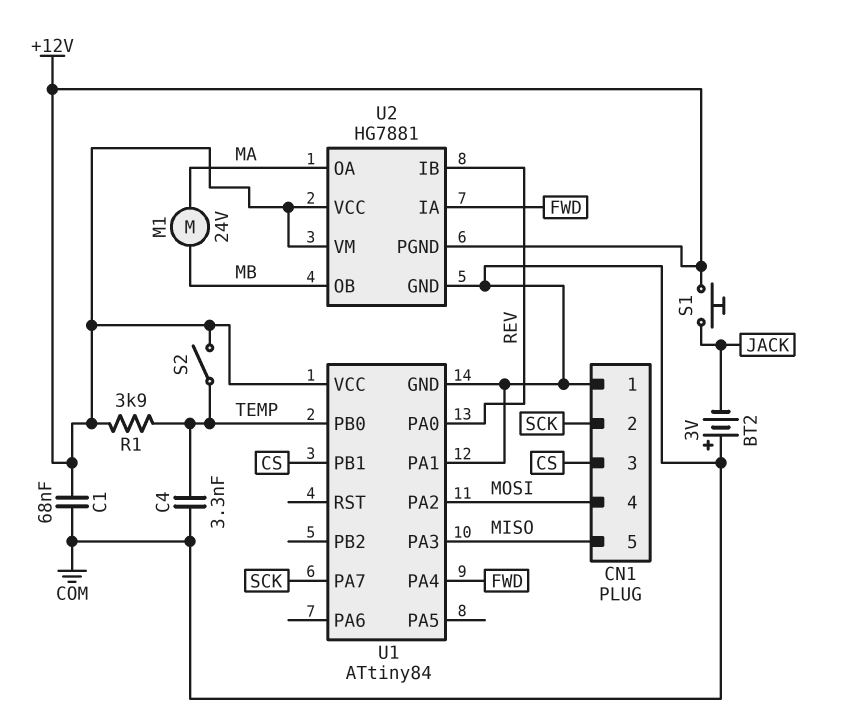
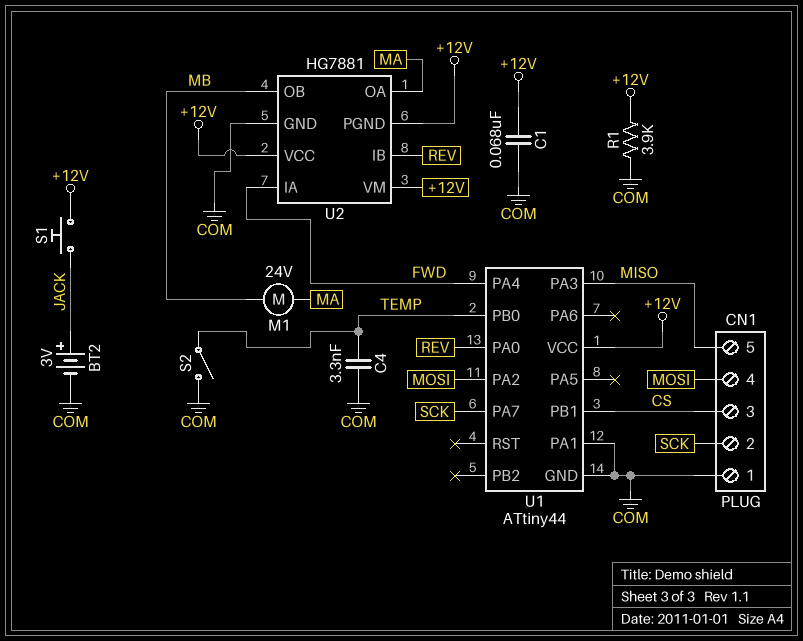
BT2: 3V (plus COM, minus JACK) -> 3V (plus JACK, minus COM)
R1: 3.9k (+12V, TEMP) -> 3.9k (+12V, COM)
S2: switch (+12V, TEMP) -> switch (COM, TEMP)
U1: ATtiny84 -> ATtiny44

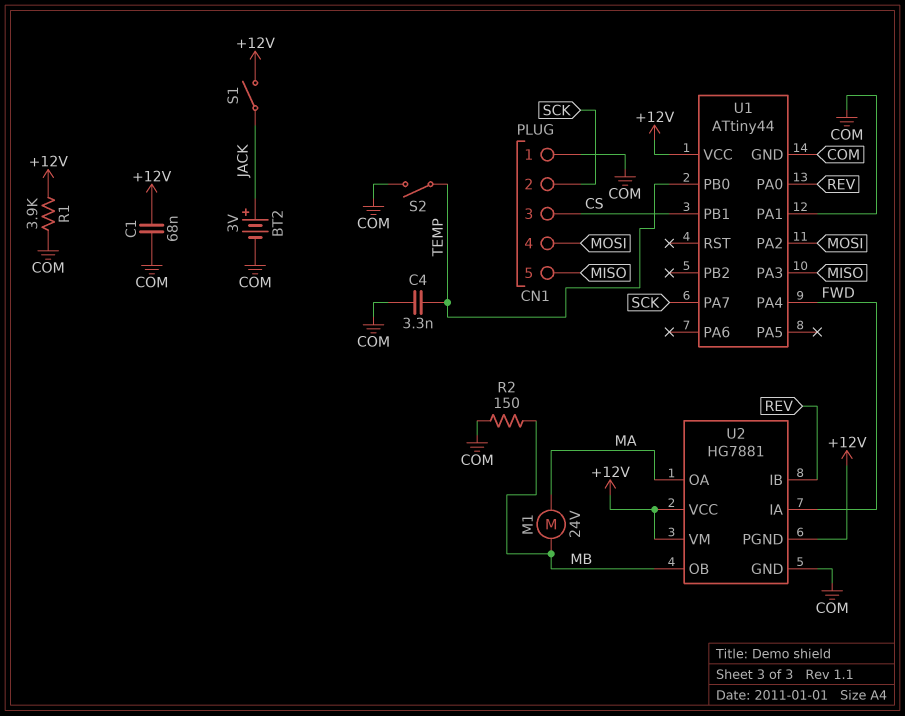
R2: none -> 150 (COM, MB)
S1: button (+12V, JACK) -> switch (+12V, JACK)

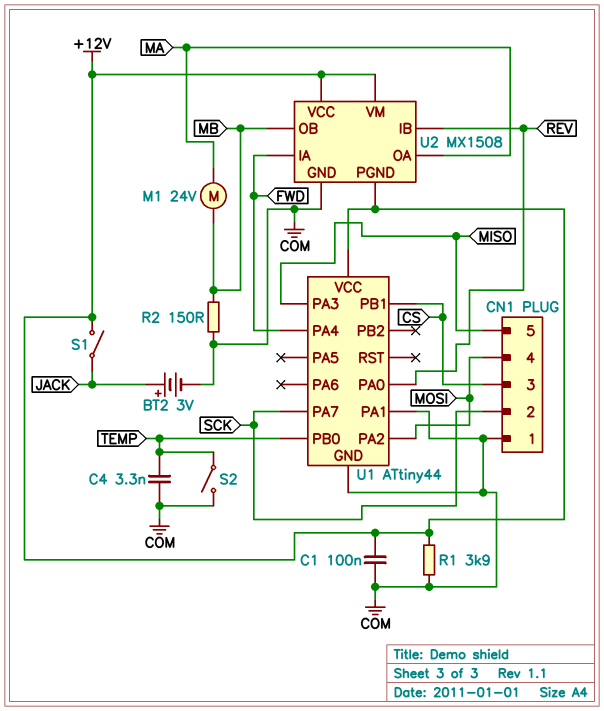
C1: 68nF (+12V, COM) -> 100nF (+12V, COM)
U2: HG7881 -> MX1508

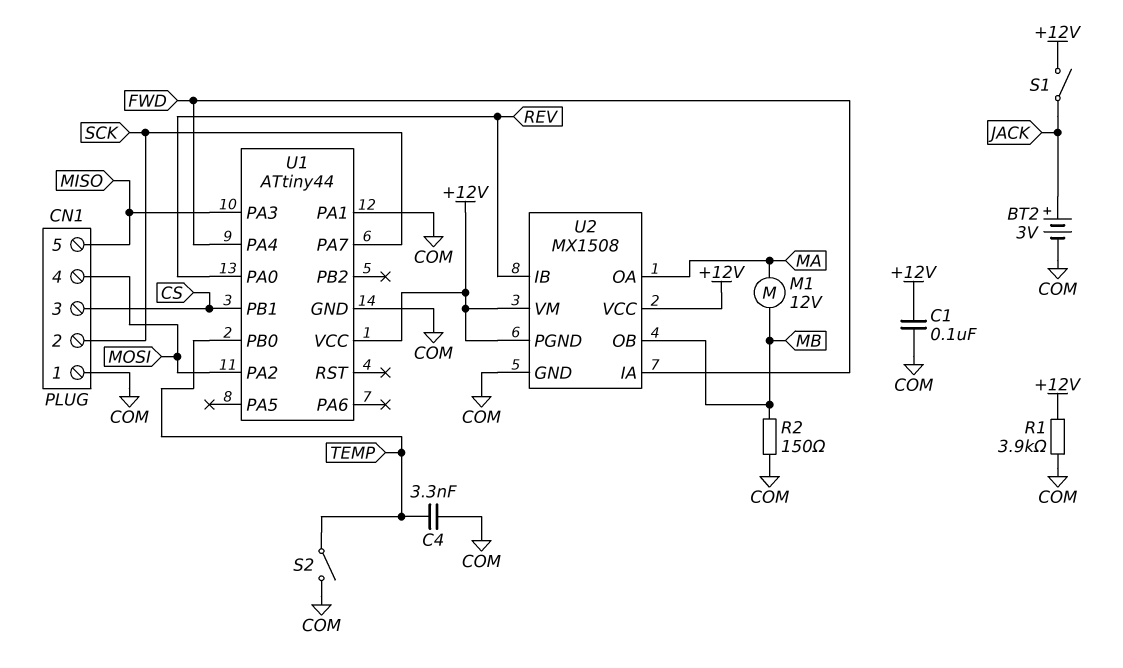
M1: motor 24V (MA, MB) -> motor 12V (MA, MB)

